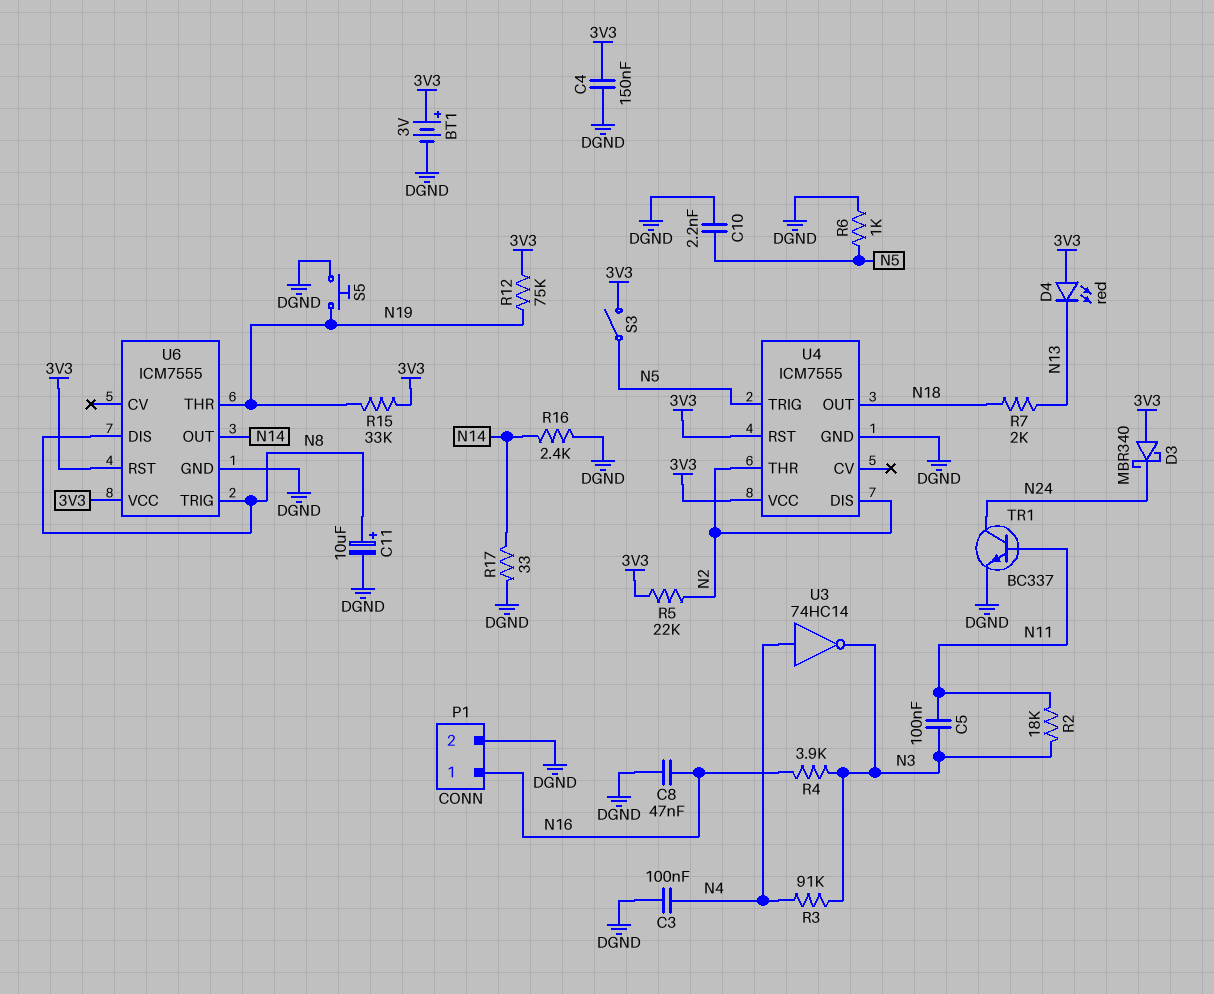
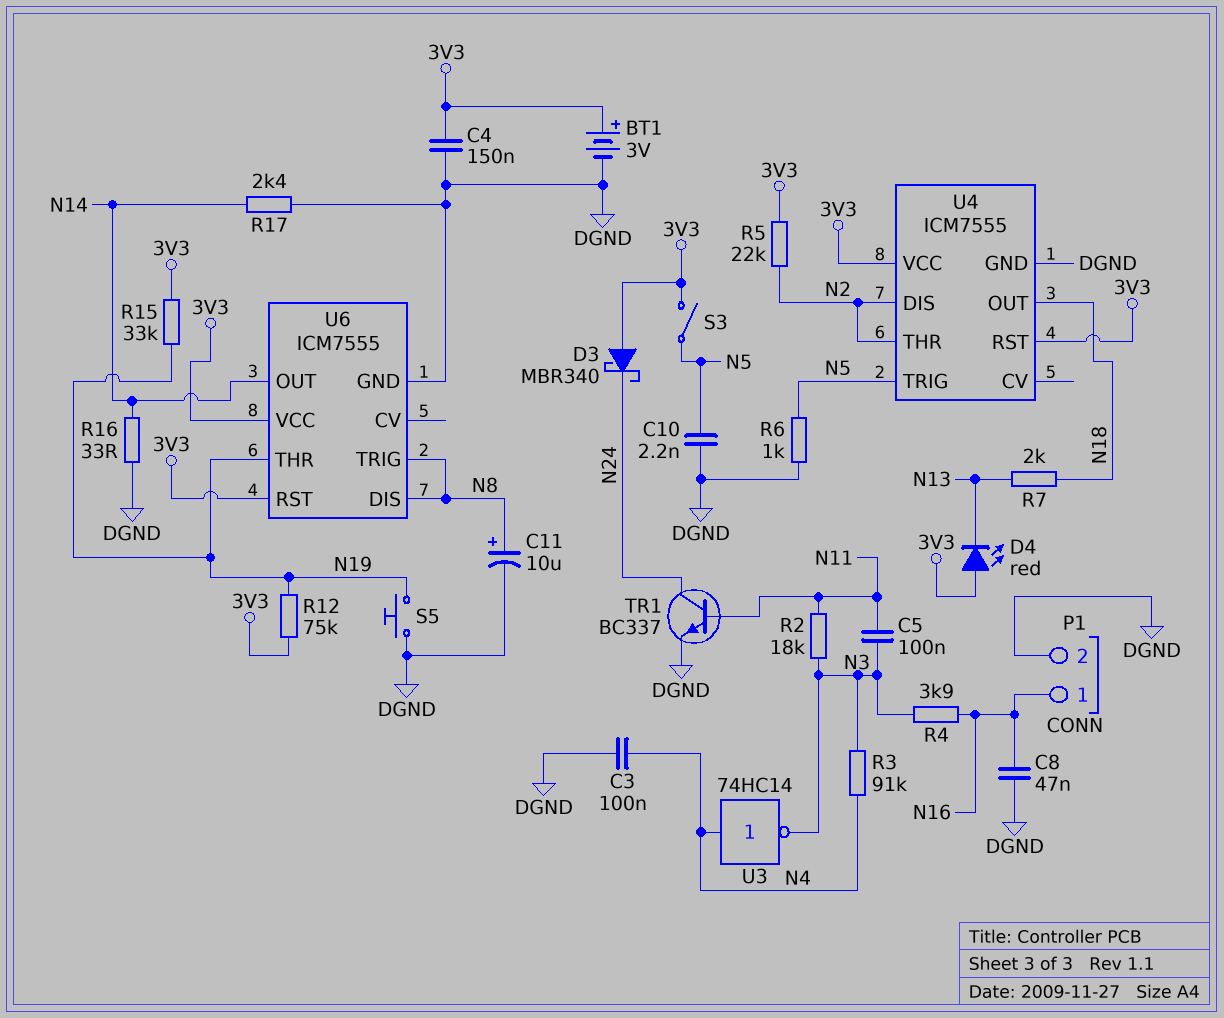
R16: 2.4k (DGND, N14) -> 33 (DGND, N14)
R17: 33 (DGND, N14) -> 2.4k (DGND, N14)

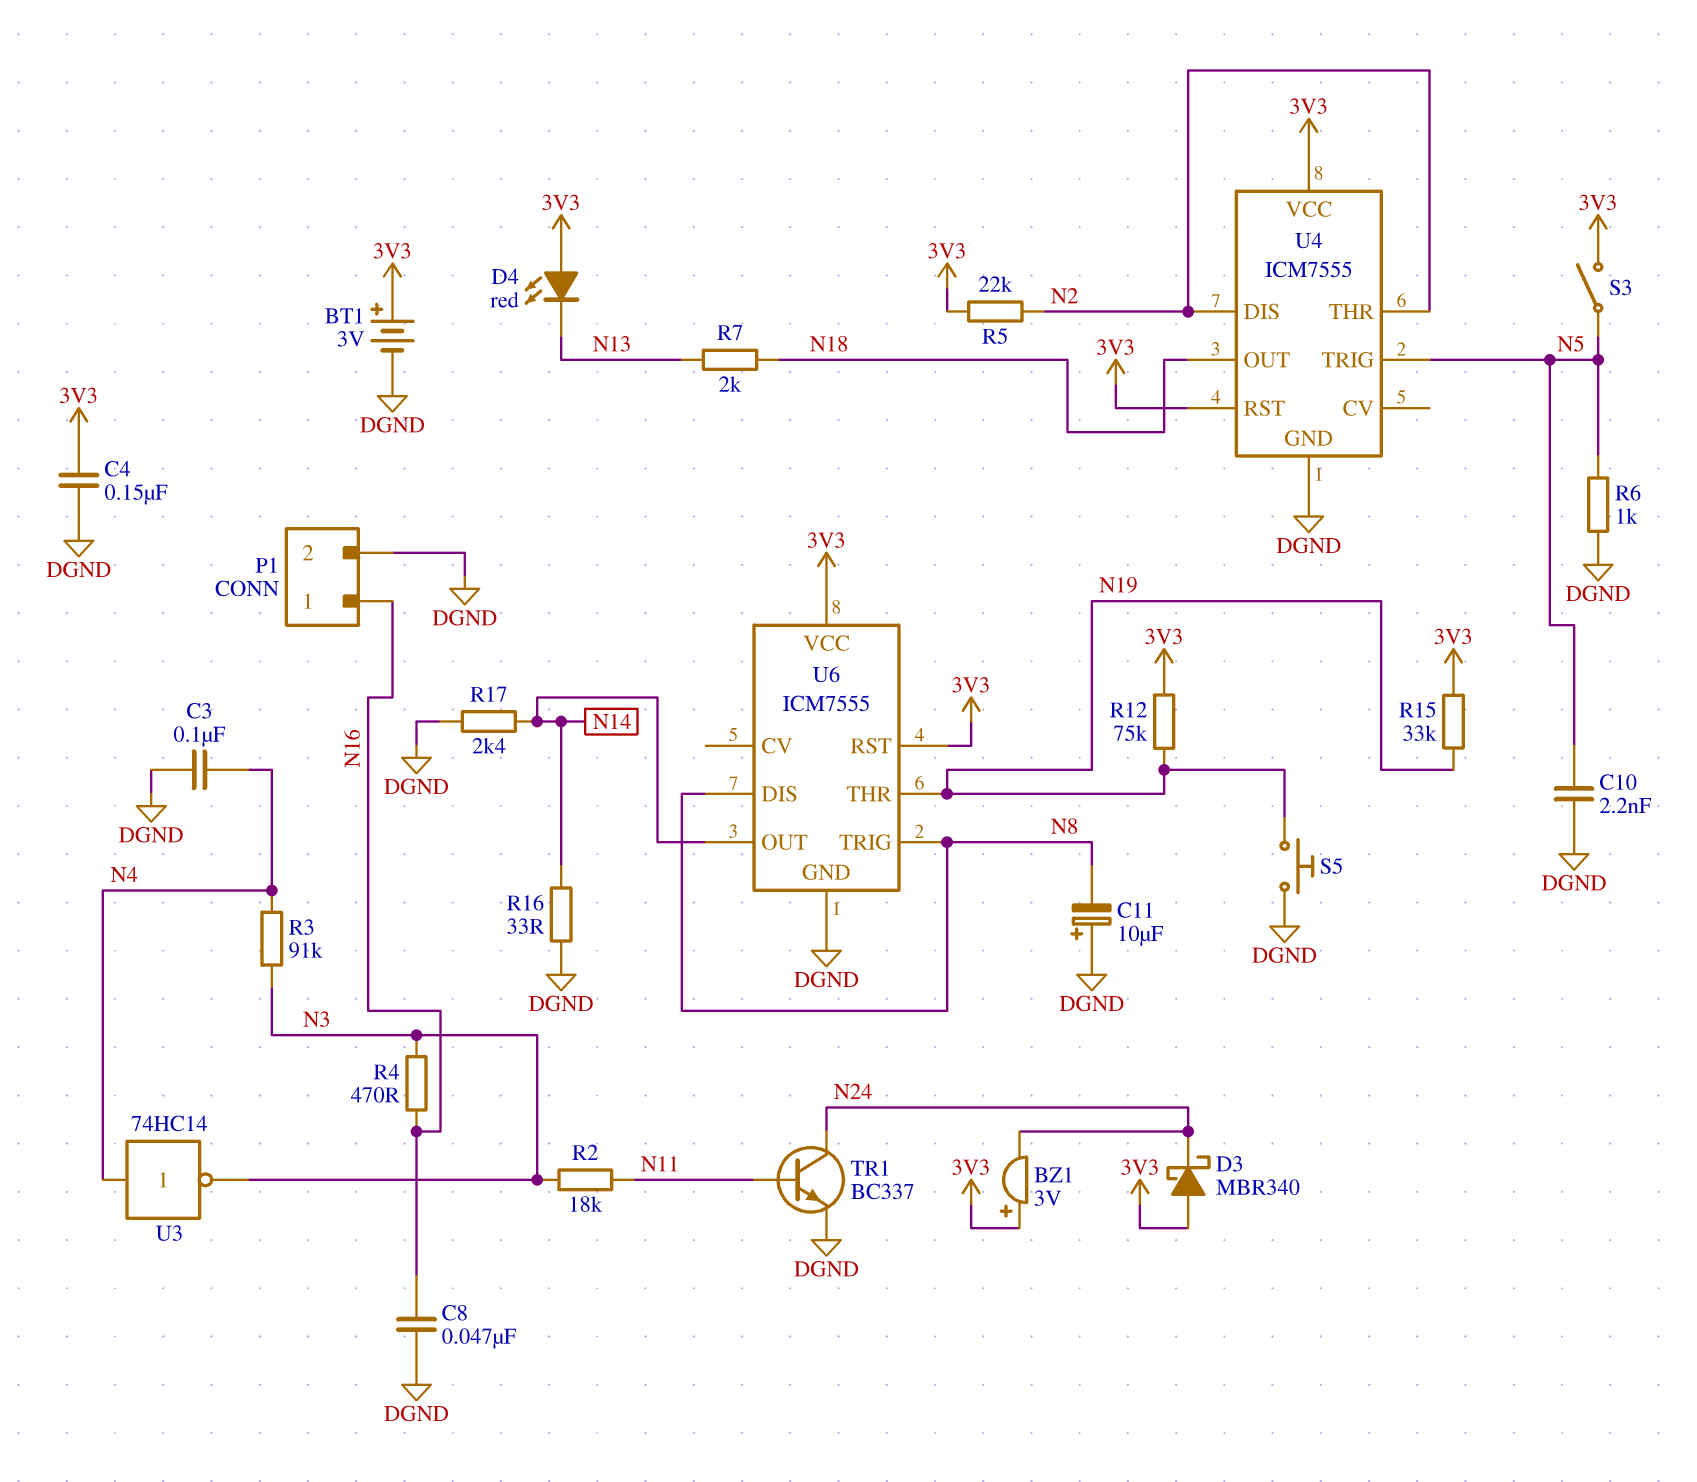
BZ1: none -> buzzer 3V (plus 3V3, minus N24)
C5: 100nF (N3, N11) -> none
C11: 10uF (plus N8, minus DGND) -> 10uF (plus DGND, minus N8)
R4: 3.9k (N3, N16) -> 470 (N3, N16)

